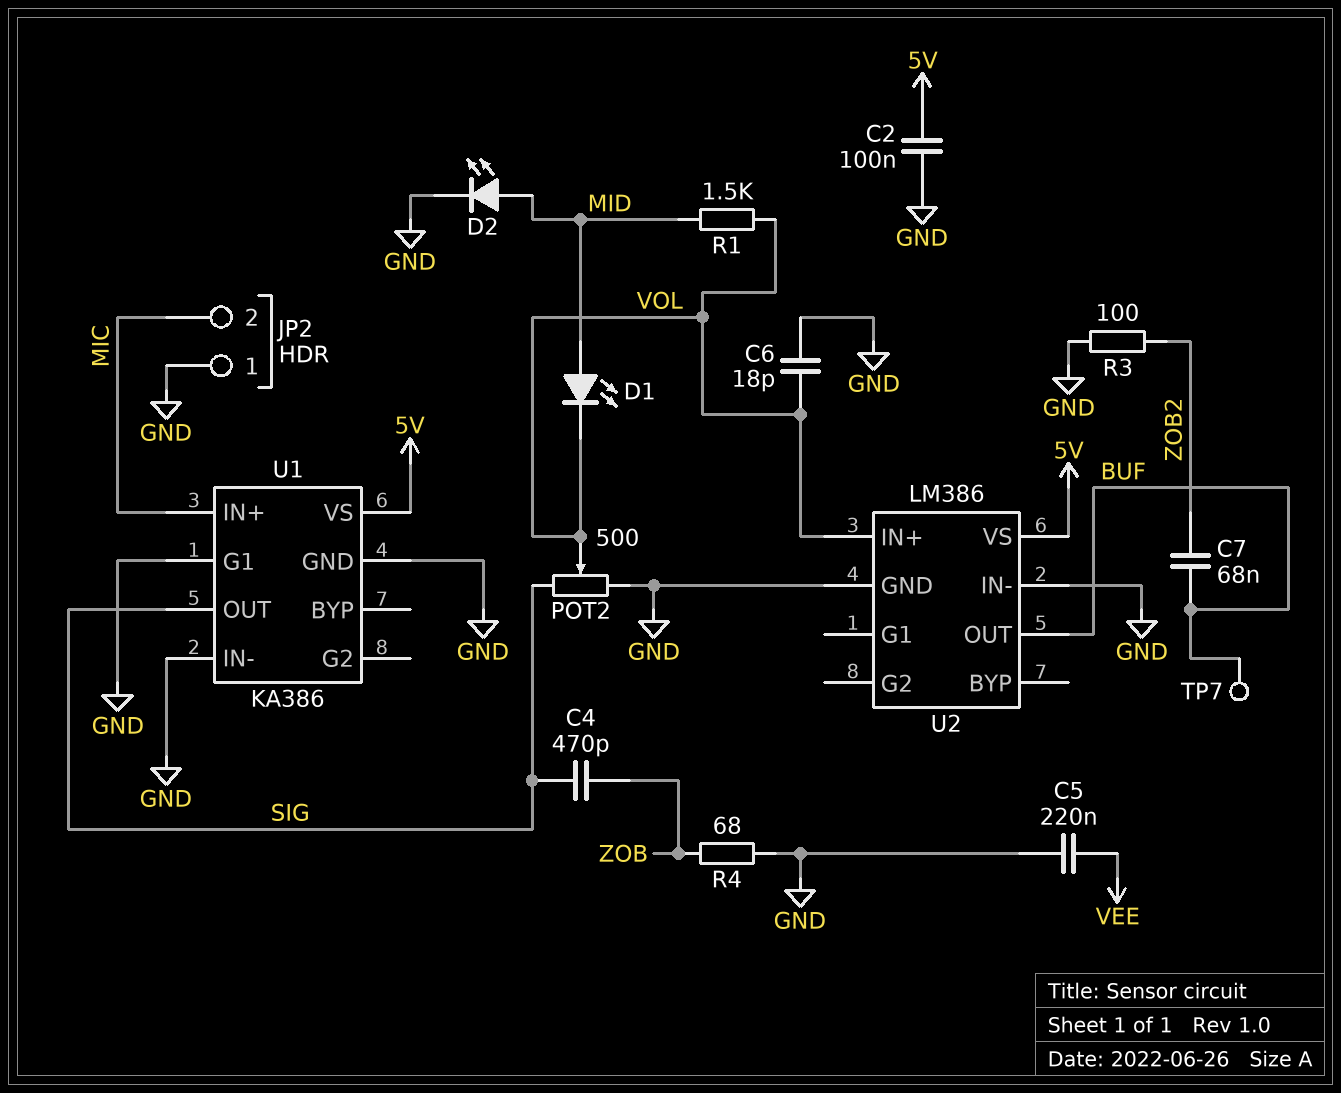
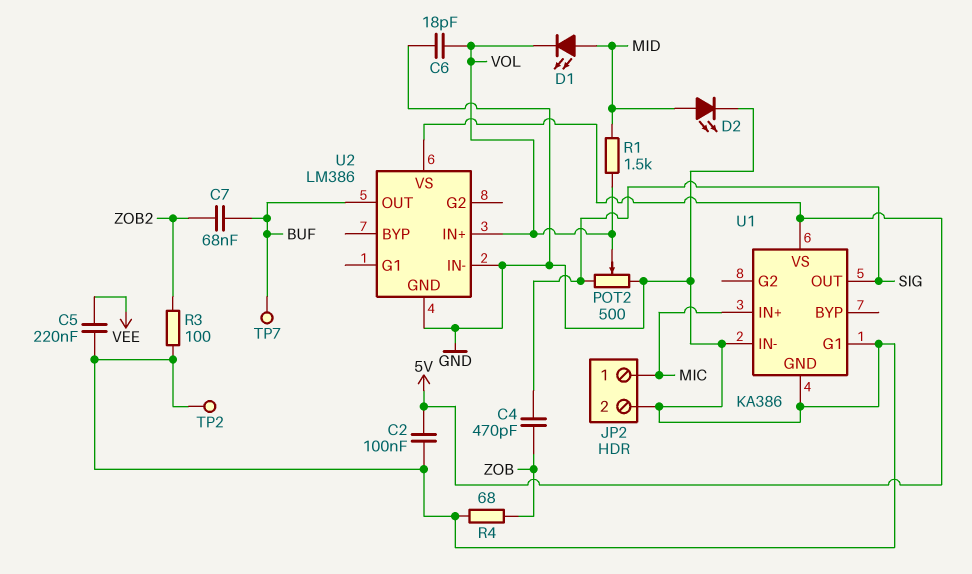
JP2 pin 1: GND -> MIC
JP2 pin 2: MIC -> GND
TP2: none -> test point (GND)

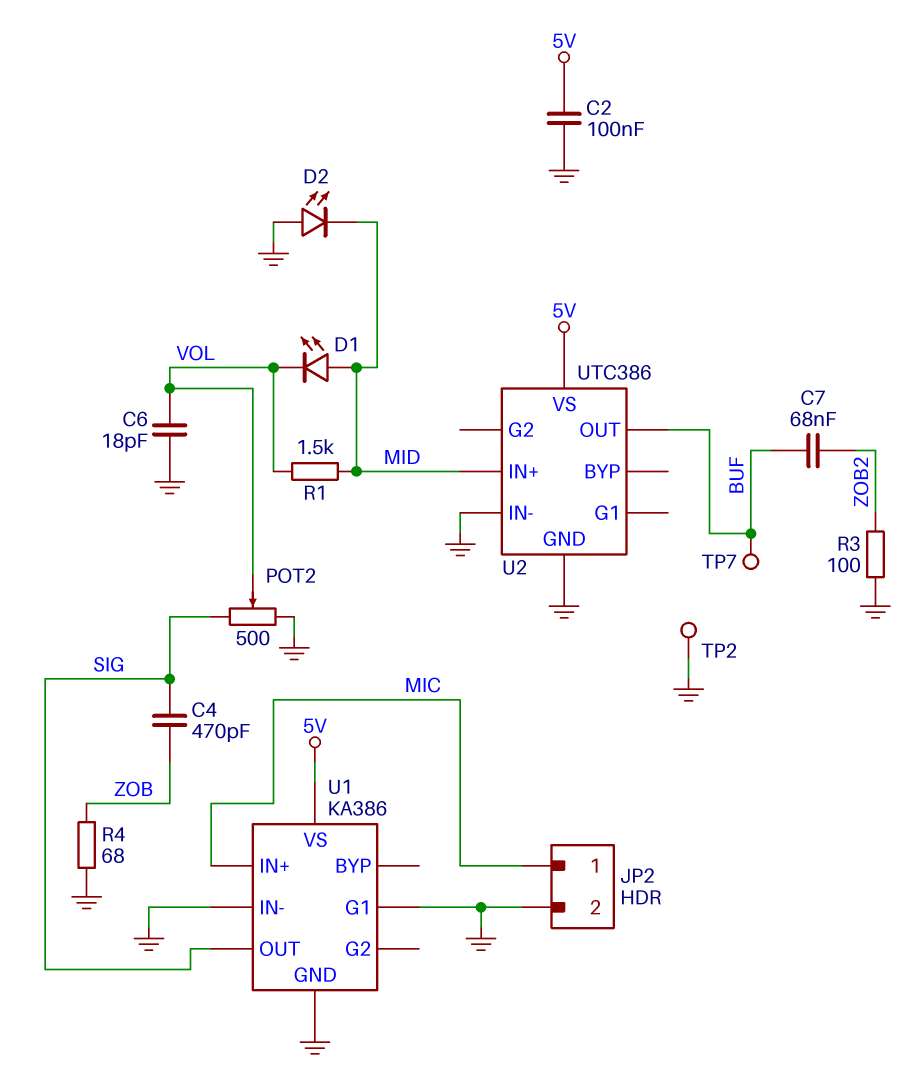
C5: 220nF (GND, VEE) -> none
D2: LED (A MID, K GND) -> LED (A GND, K MID)
U2: LM386 -> UTC386
U2 pin IN+: VOL -> MID

